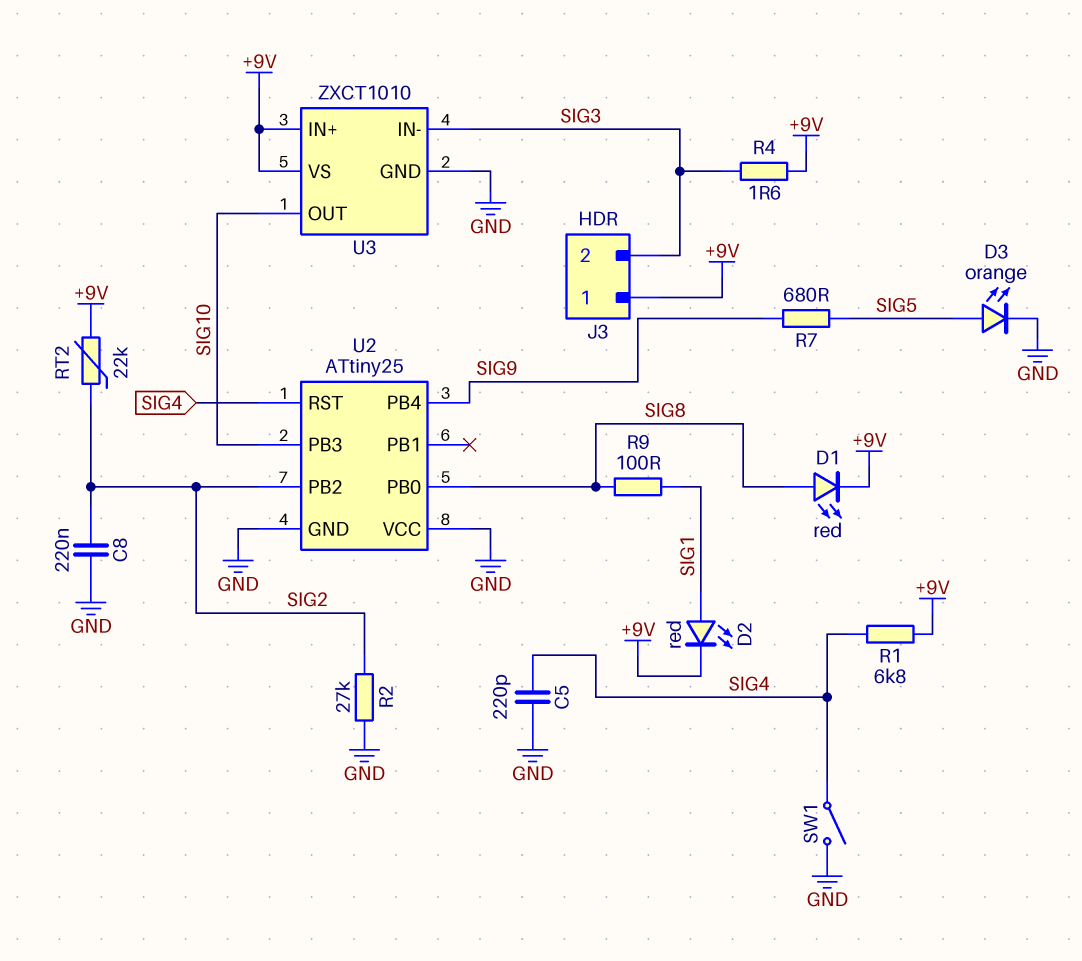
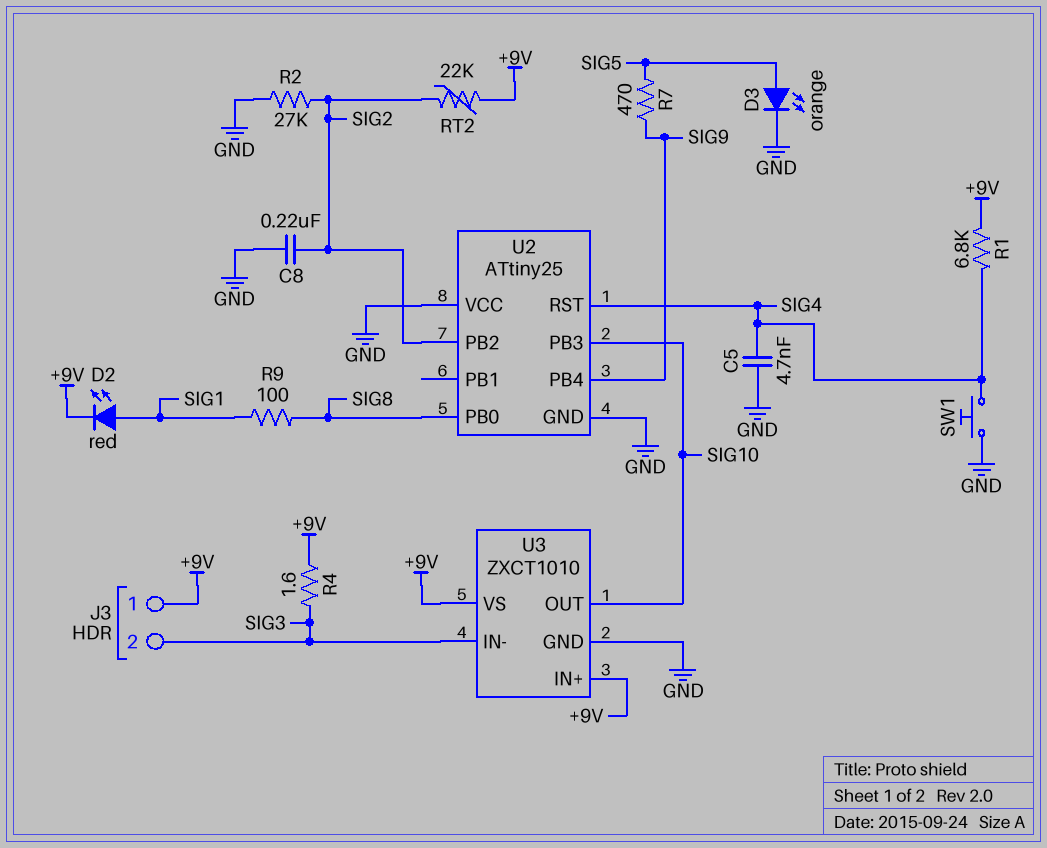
C5: 220pF (GND, SIG4) -> 4.7nF (GND, SIG4)
D1: LED red (A SIG8, K +9V) -> none
R7: 680 (SIG5, SIG9) -> 470 (SIG5, SIG9)
SW1: switch (GND, SIG4) -> button (GND, SIG4)

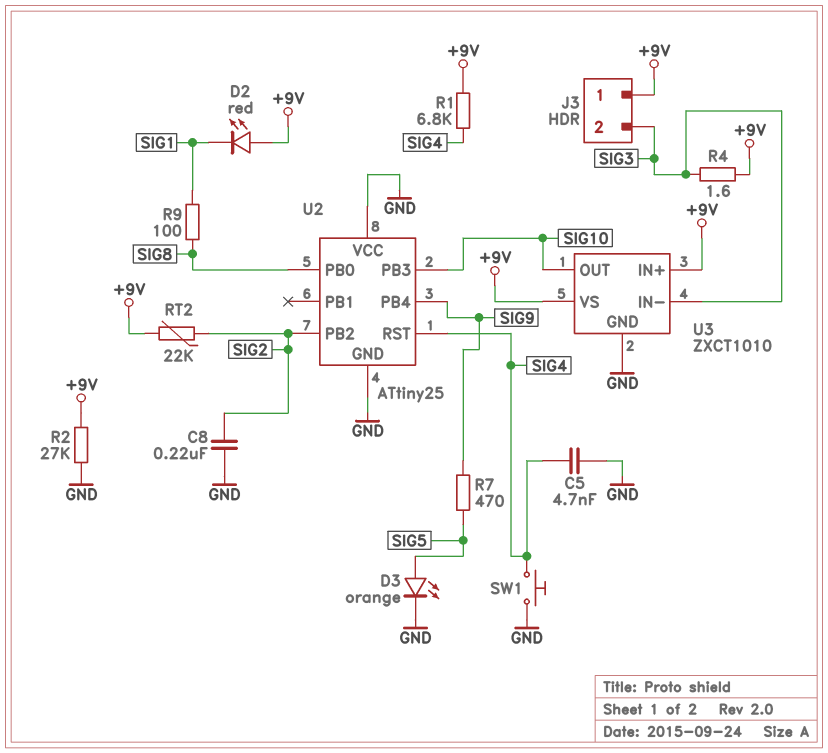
D2: LED red (A SIG1, K +9V) -> LED red (A +9V, K SIG1)
R2: 27k (GND, SIG2) -> 27k (+9V, GND)

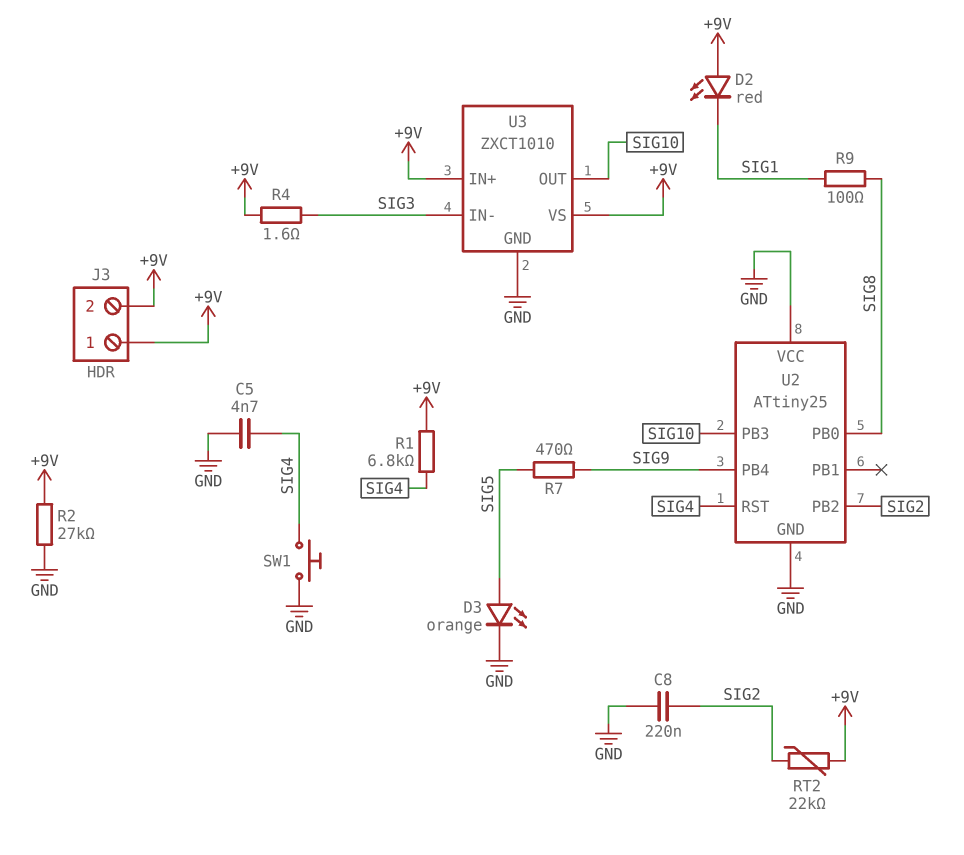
J3 pin 2: SIG3 -> +9V

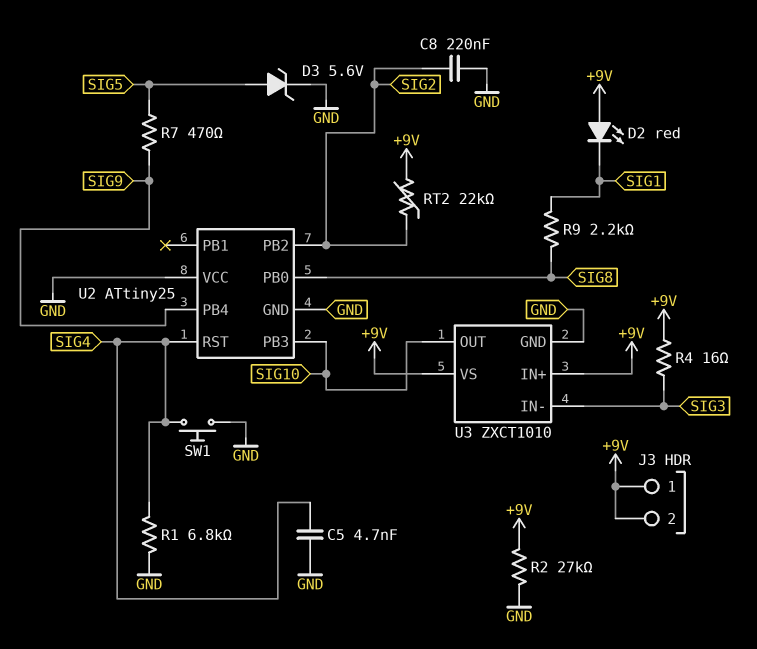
D3: LED orange (A SIG5, K GND) -> zener 5.6V (A SIG5, K GND)
R1: 6.8k (+9V, SIG4) -> 6.8k (GND, SIG4)
R4: 1.6 (+9V, SIG3) -> 16 (+9V, SIG3)
R9: 100 (SIG1, SIG8) -> 2.2k (SIG1, SIG8)

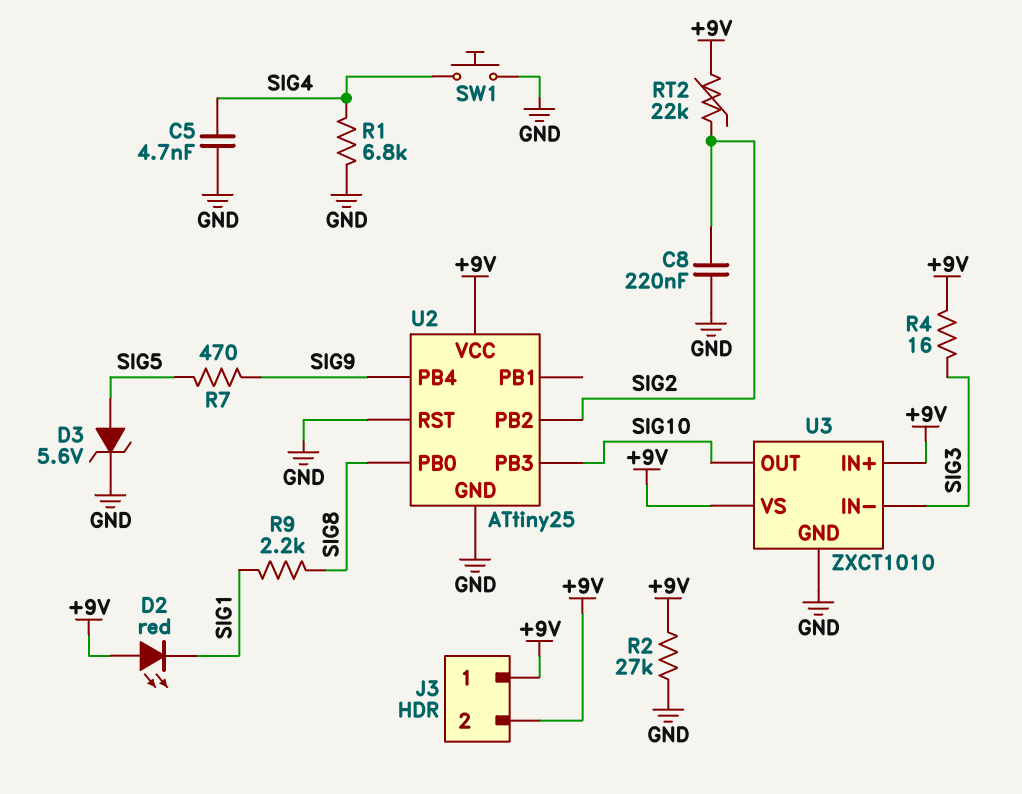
U2 pin RST: SIG4 -> GND
U2 pin VCC: GND -> +9V

